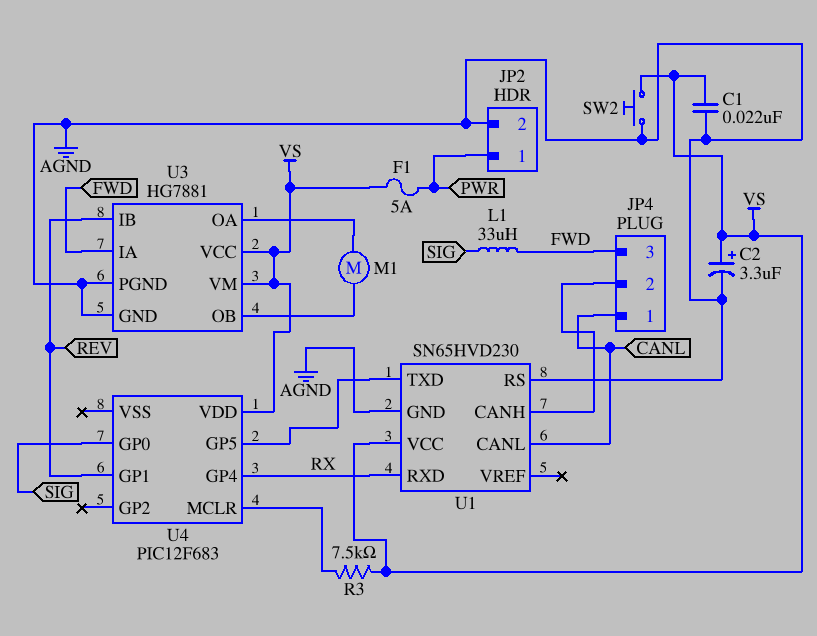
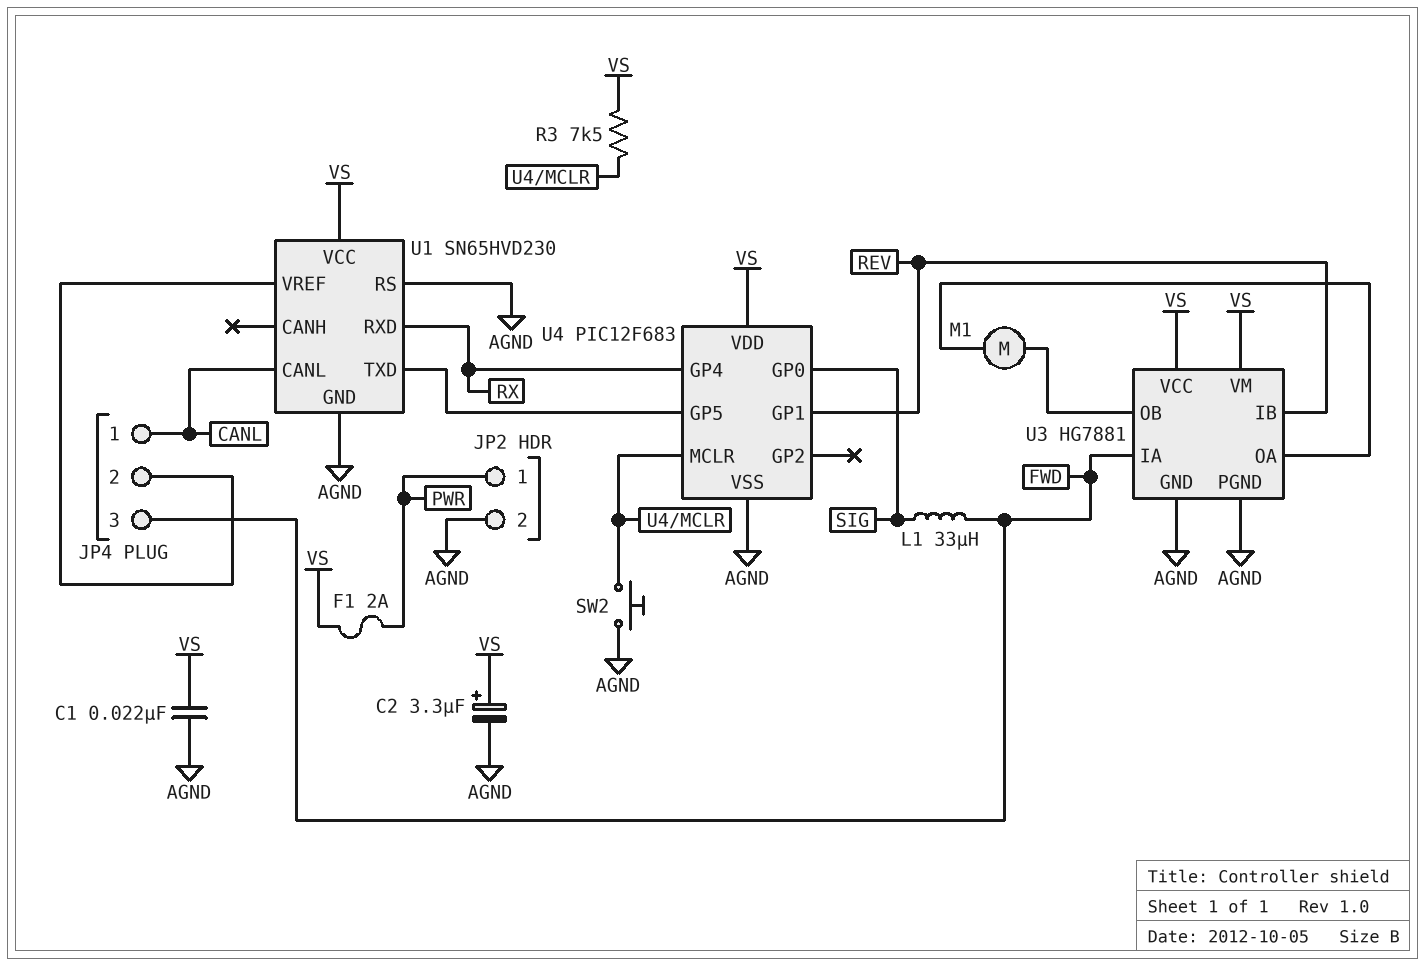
F1: 5A (PWR, VS) -> 2A (PWR, VS)
SW2: button (AGND, VS) -> button (AGND, U4/MCLR)
U1 pin CANH: JP4/2 -> none
U1 pin VREF: none -> JP4/2
U4 pin VSS: none -> AGND

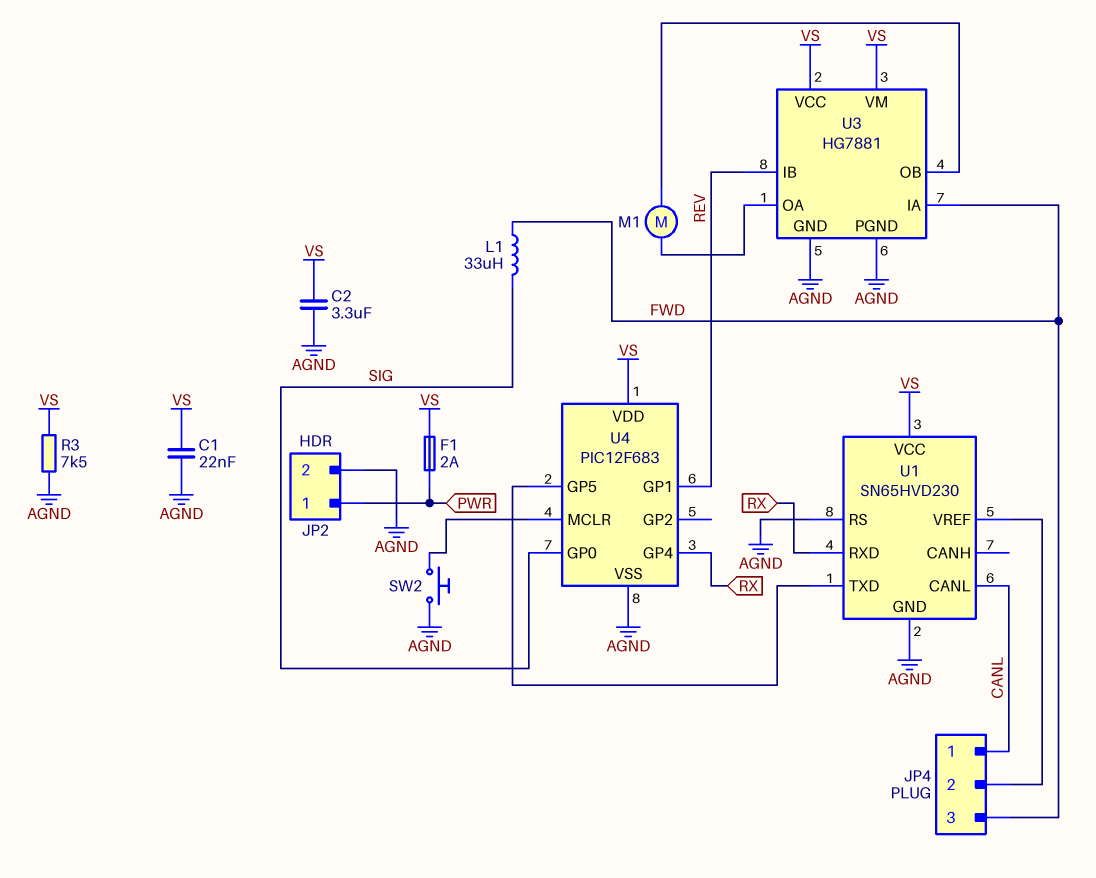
C2: 3.3uF (plus VS, minus AGND) -> 3.3uF (AGND, VS)
R3: 7.5k (U4/MCLR, VS) -> 7.5k (AGND, VS)

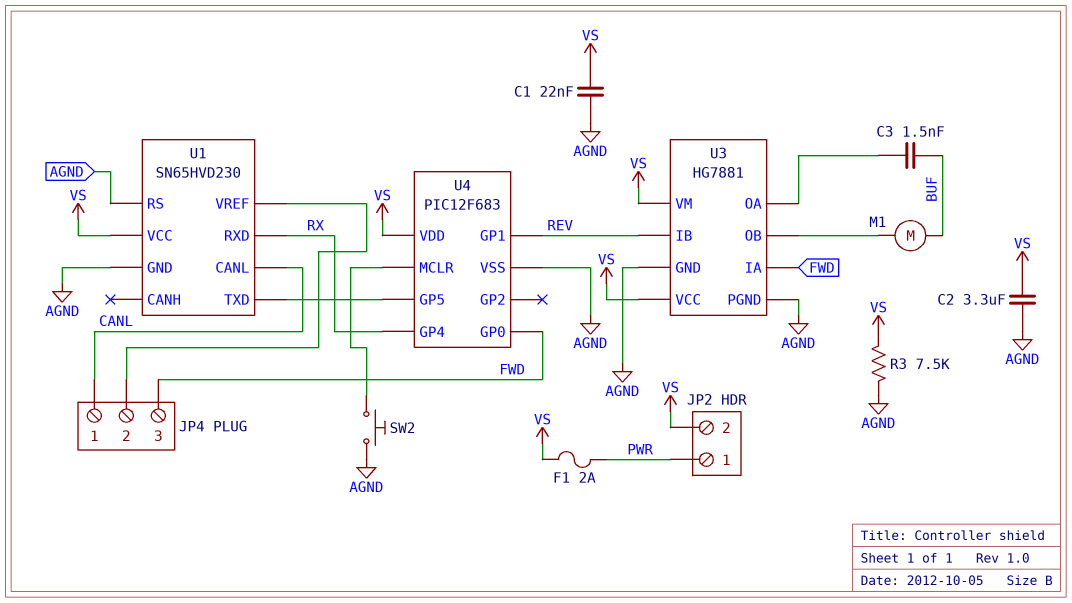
C3: none -> 1.5nF (BUF, U3/OA)
JP2 pin 2: AGND -> VS
L1: 33uH (FWD, SIG) -> none
M1: motor (U3/OA, U3/OB) -> motor (BUF, U3/OB)
U4 pin GP0: SIG -> FWD

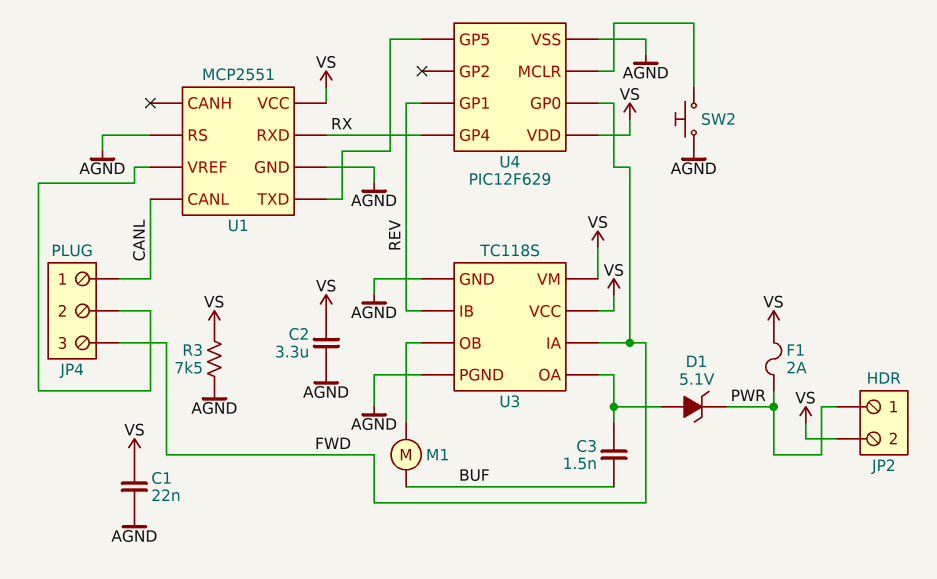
D1: none -> zener 5.1V (A U3/OA, K PWR)
U1: SN65HVD230 -> MCP2551
U3: HG7881 -> TC118S
U4: PIC12F683 -> PIC12F629

